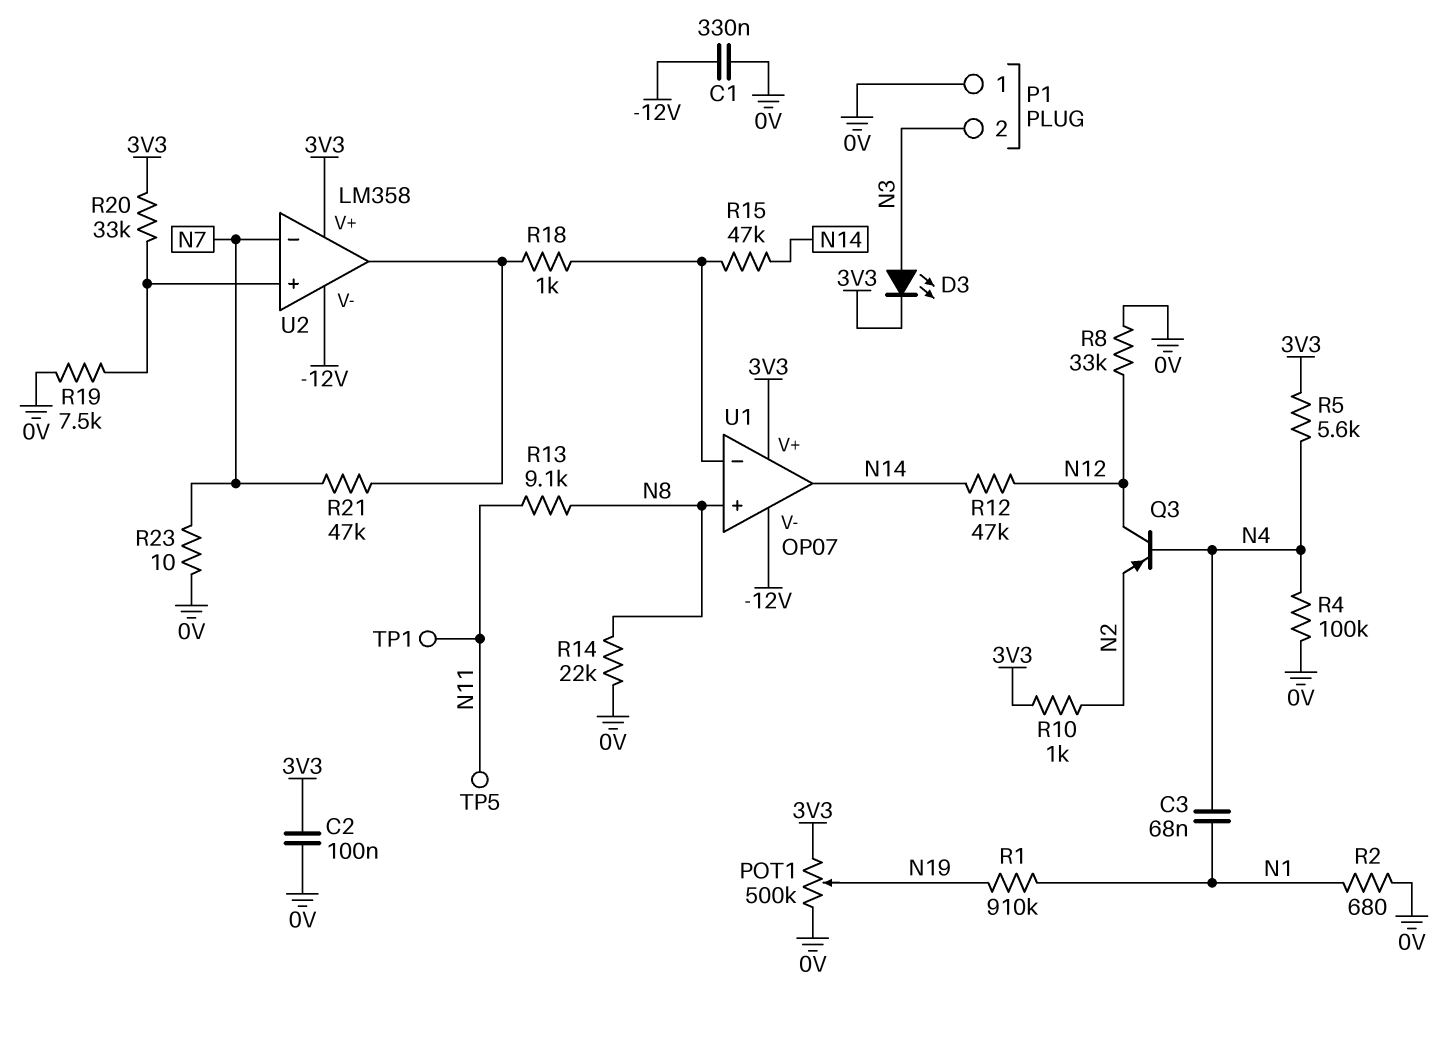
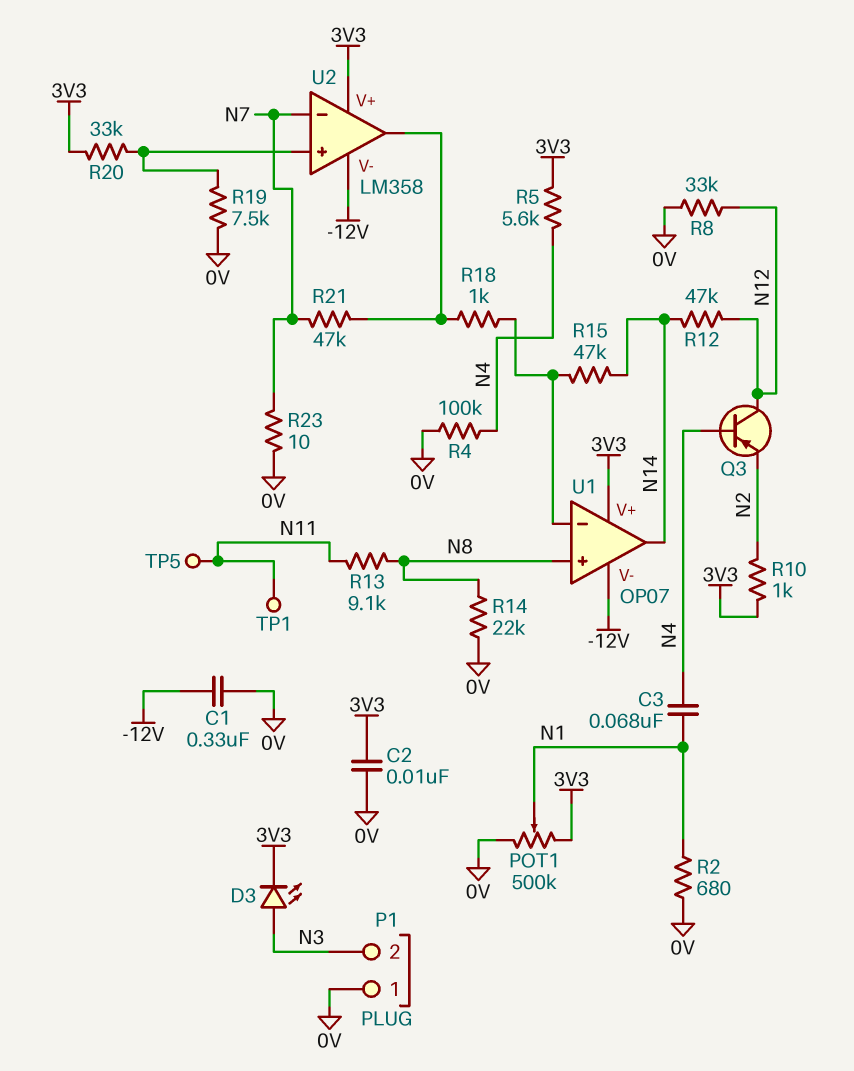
C2: 100nF (0V, 3V3) -> 10nF (0V, 3V3)
POT1: 500k (0V, 3V3, wiper N19) -> 500k (0V, 3V3, wiper N1)
R1: 910k (N1, N19) -> none

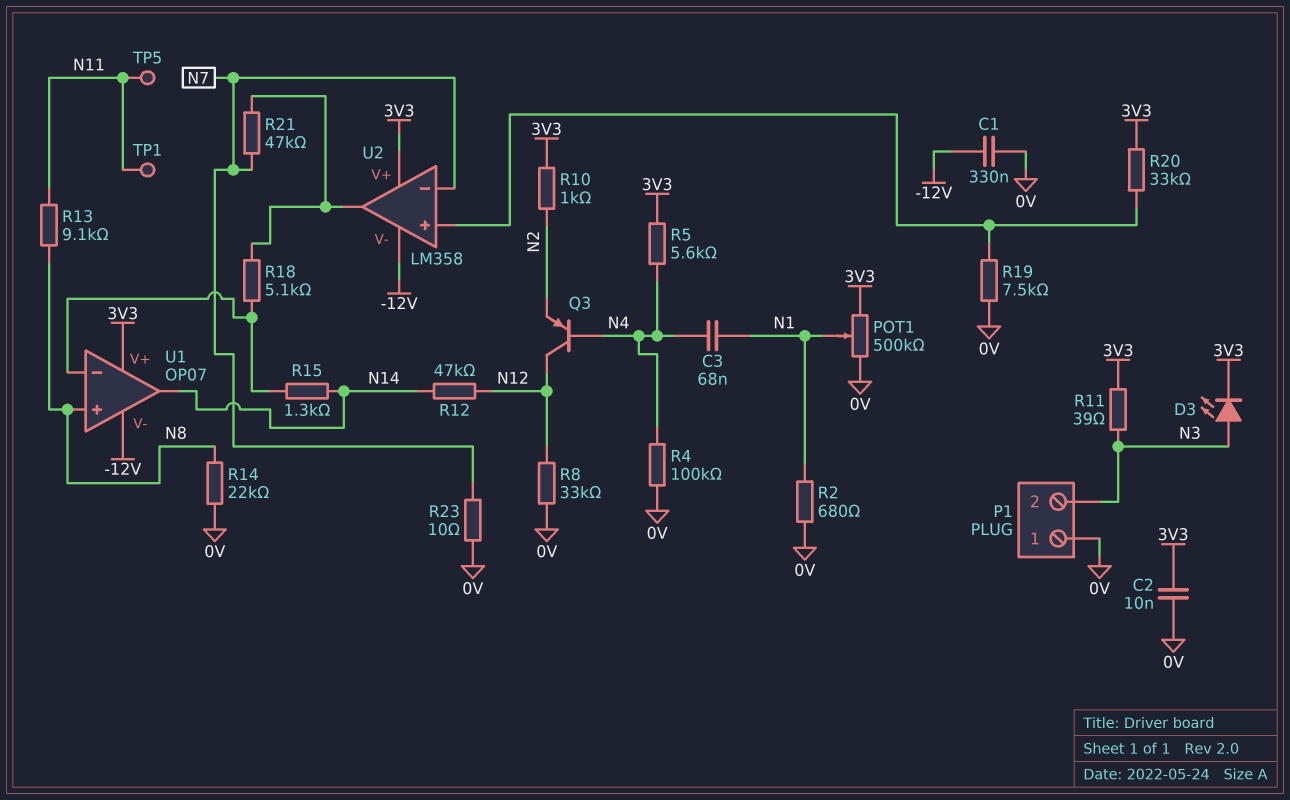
R11: none -> 39 (3V3, N3)
R15: 47k (N14, U1/in-) -> 1.3k (N14, U1/in-)
R18: 1k (U1/in-, U2/out) -> 5.1k (U1/in-, U2/out)

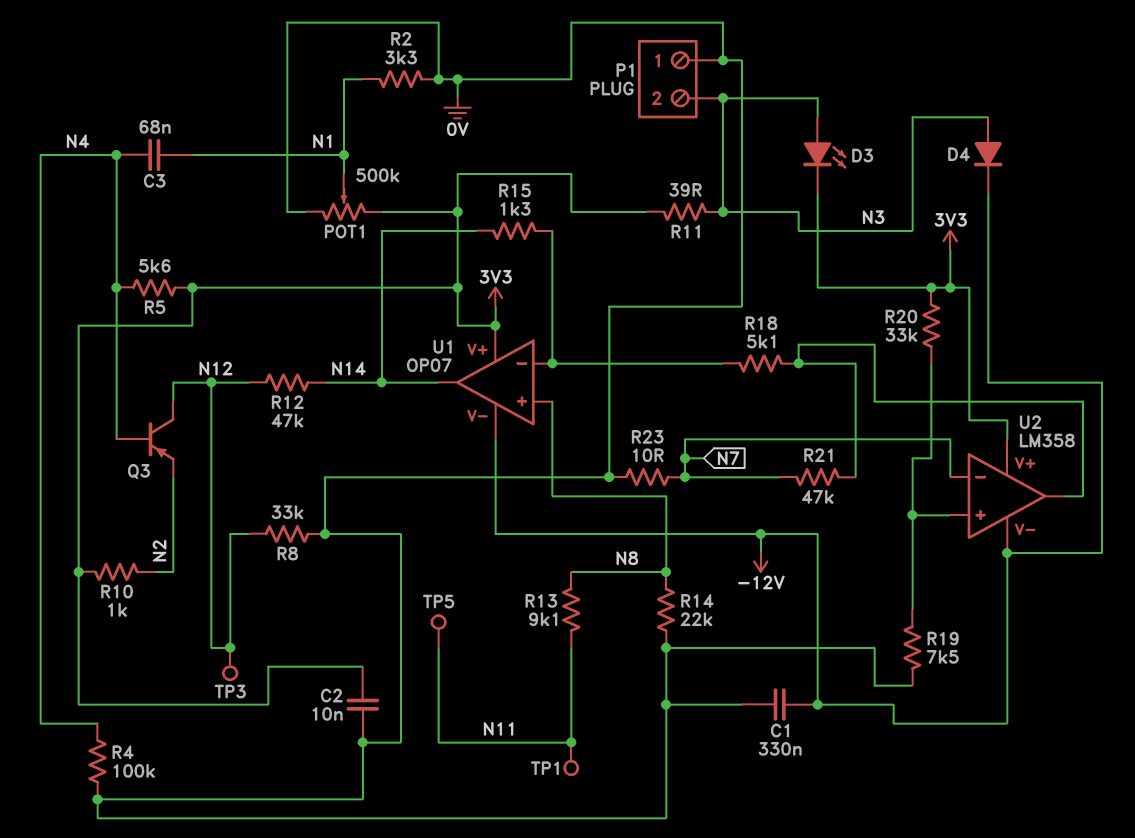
D4: none -> diode (A N3, K -12V)
R2: 680 (0V, N1) -> 3.3k (0V, N1)
TP3: none -> test point (N12)

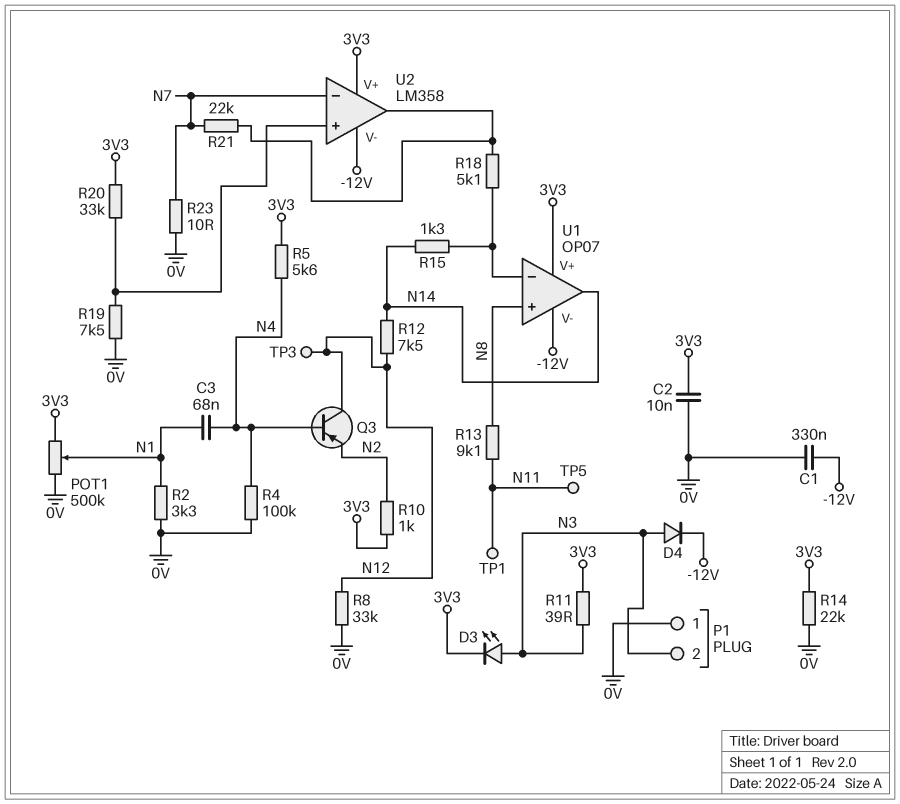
R12: 47k (N12, N14) -> 7.5k (N12, N14)
R14: 22k (0V, N8) -> 22k (0V, 3V3)
R21: 47k (N7, U2/out) -> 22k (N7, U2/out)

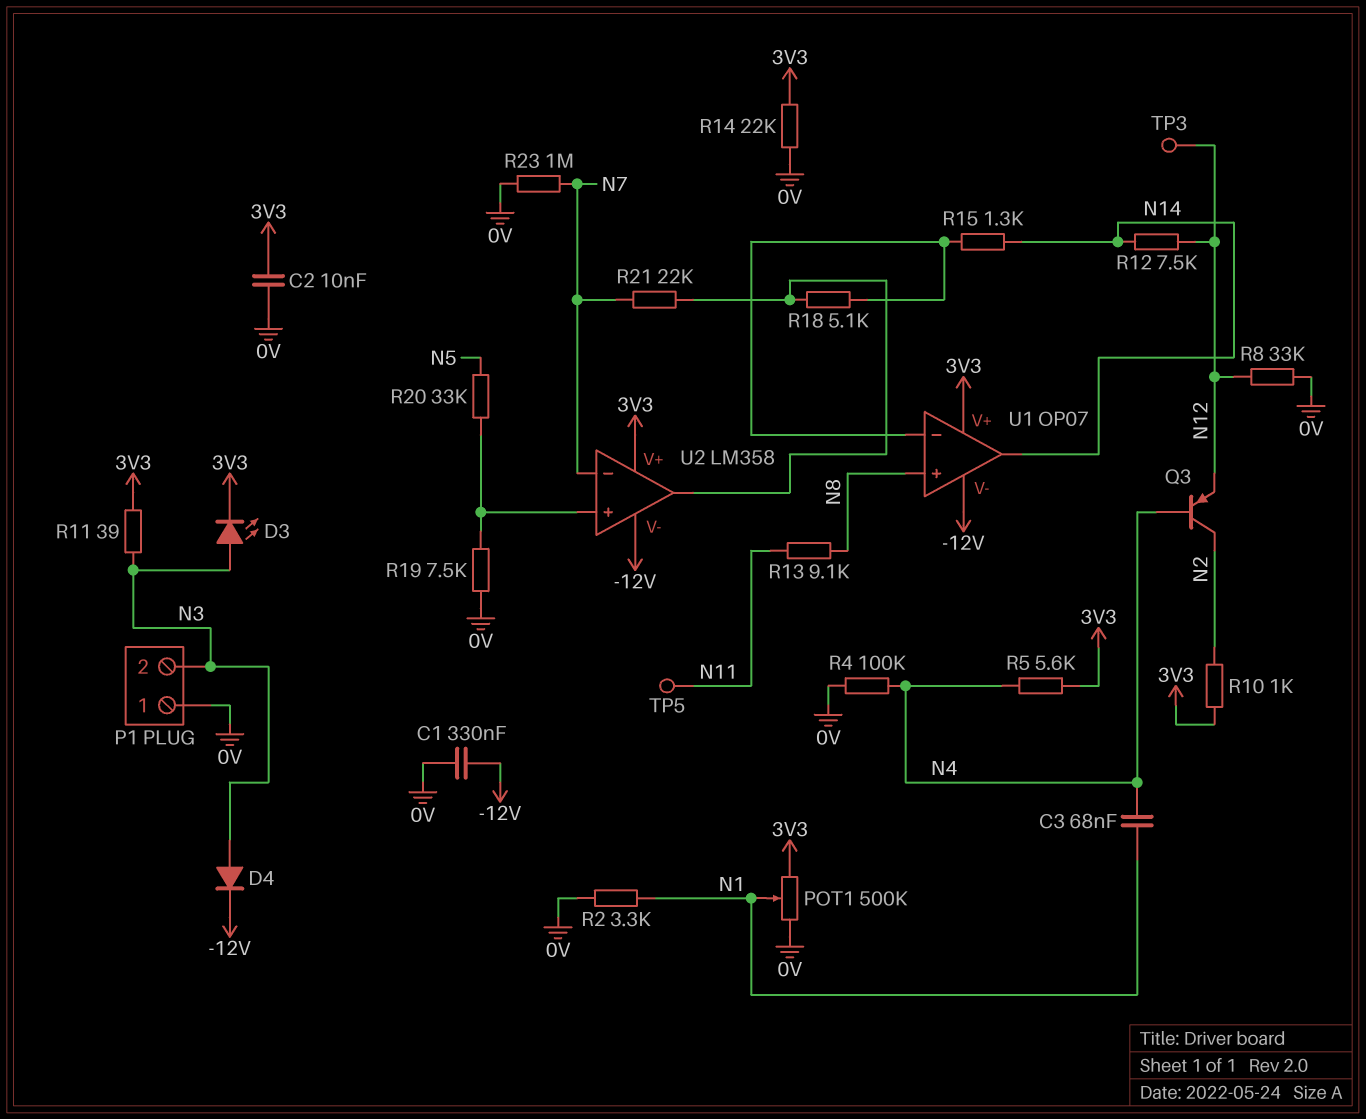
Q3: PNP (B N4, C N12, E N2) -> PNP (B N4, C N2, E N12)
R20: 33k (3V3, U2/in+) -> 33k (N5, U2/in+)
R23: 10 (0V, N7) -> 1M (0V, N7)
TP1: test point (N11) -> none

